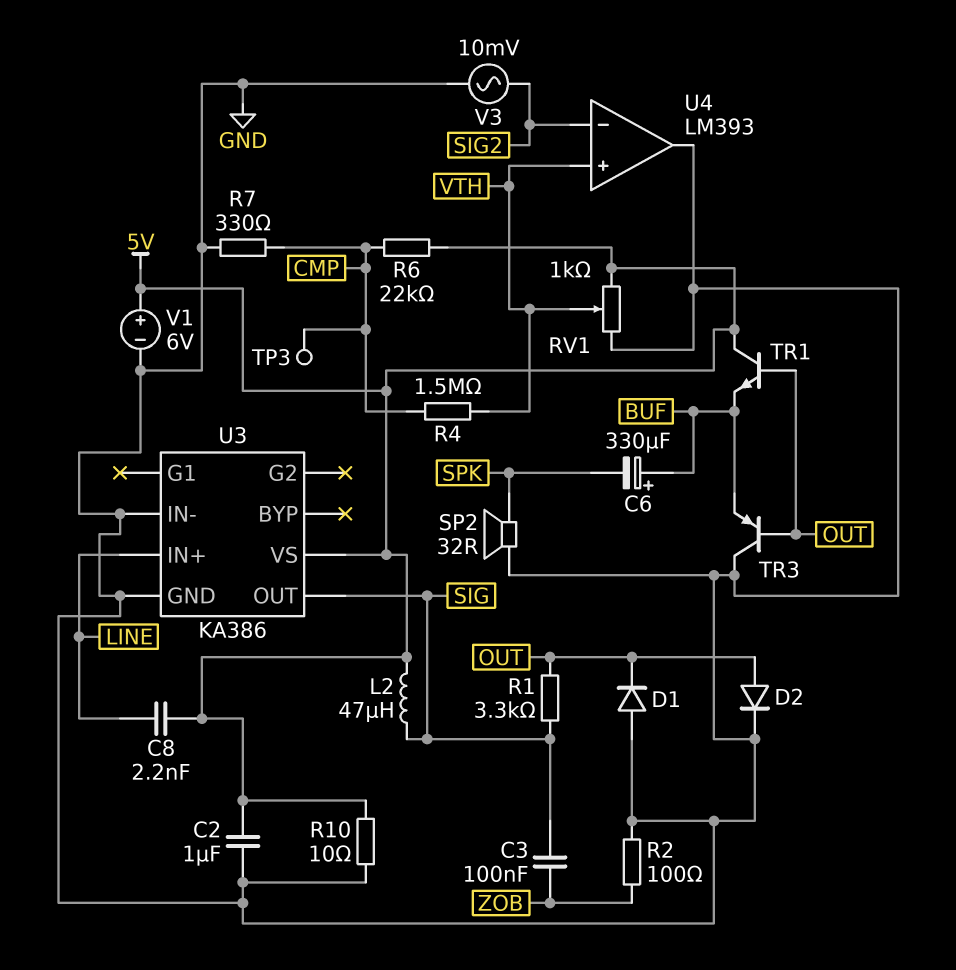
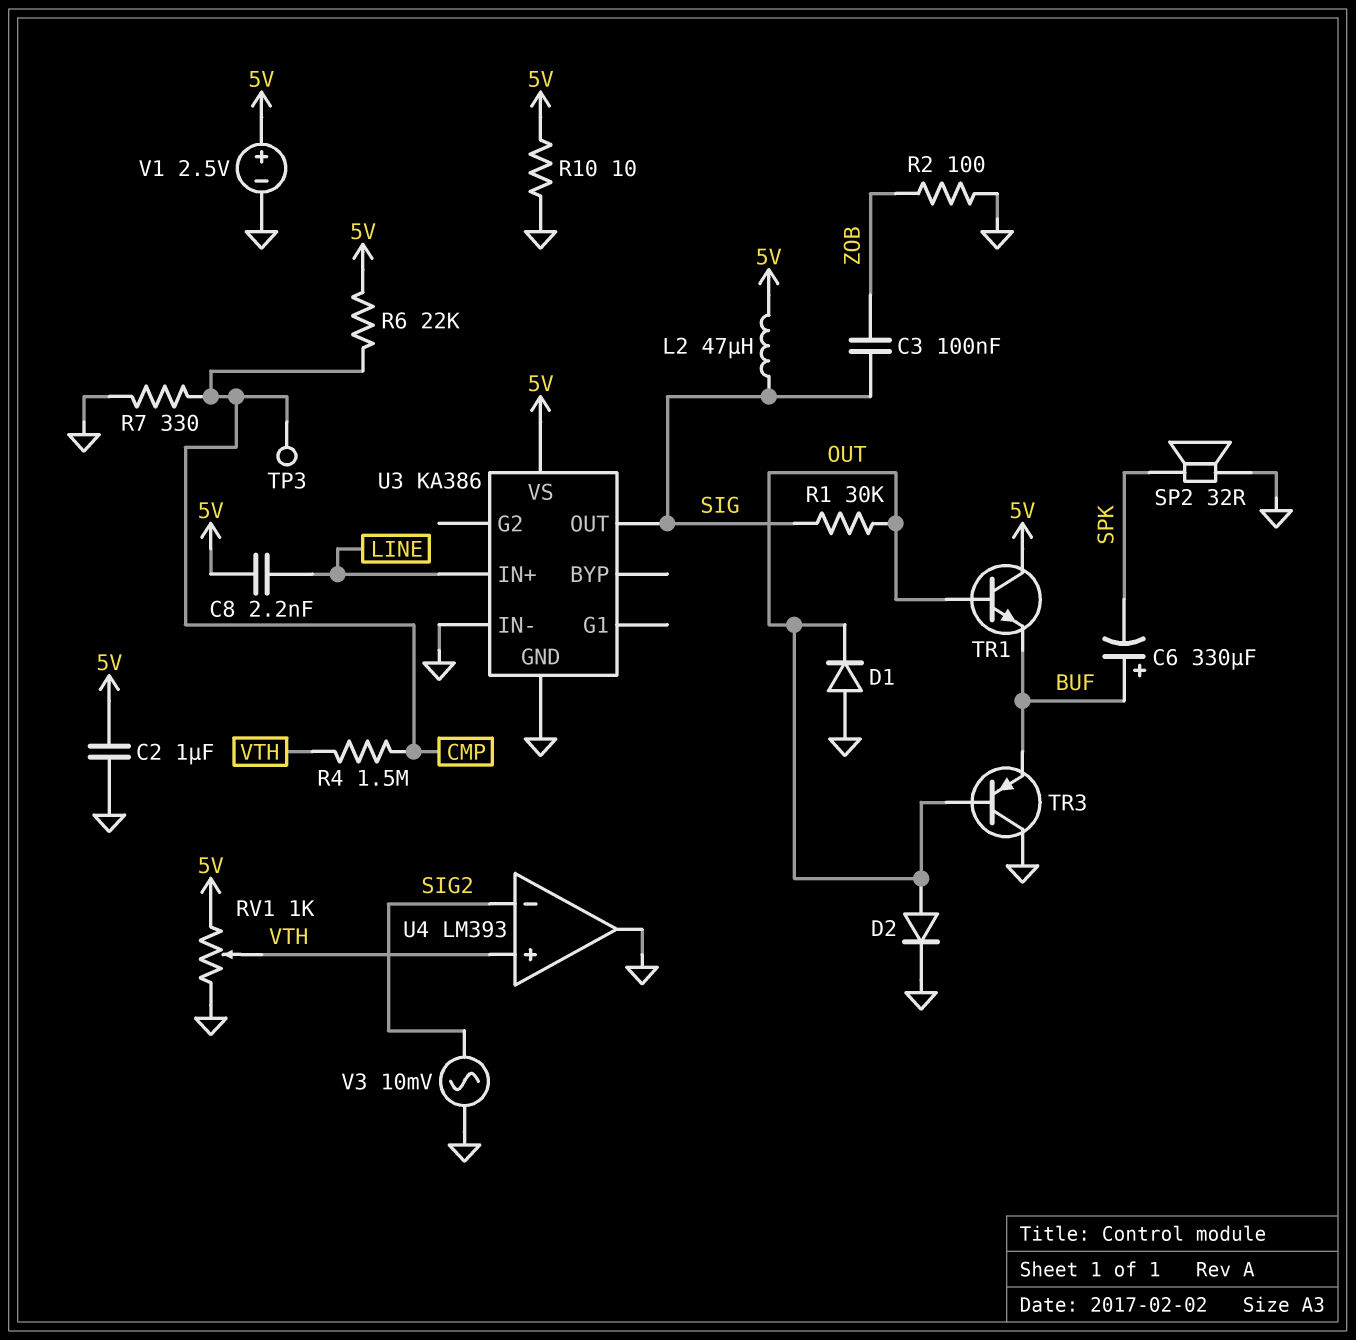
R1: 3.3k (OUT, SIG) -> 30k (OUT, SIG)
V1: 6V (plus 5V, minus GND) -> 2.5V (plus 5V, minus GND)

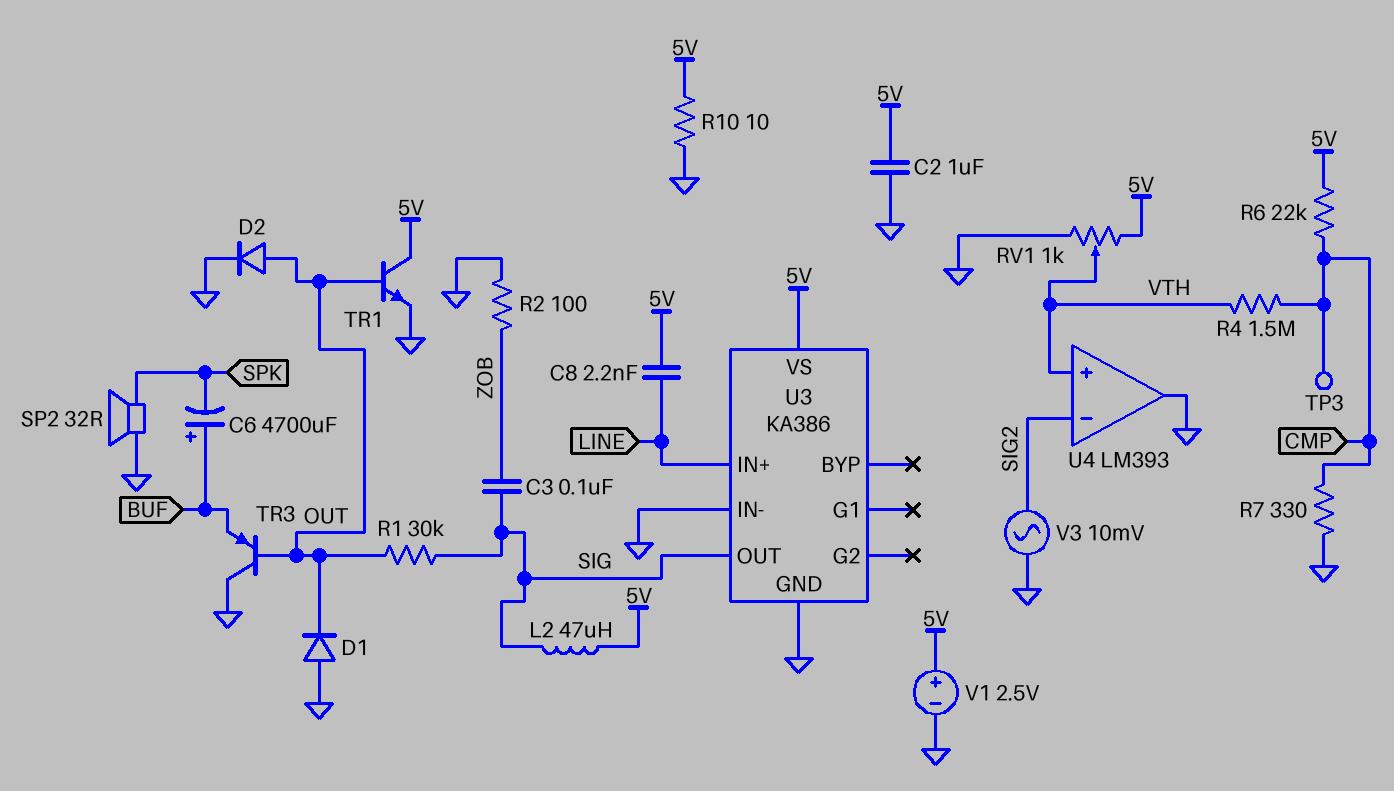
C6: 330uF (plus BUF, minus SPK) -> 4700uF (plus BUF, minus SPK)
TR1: NPN (B OUT, C 5V, E BUF) -> NPN (B OUT, C 5V, E GND)

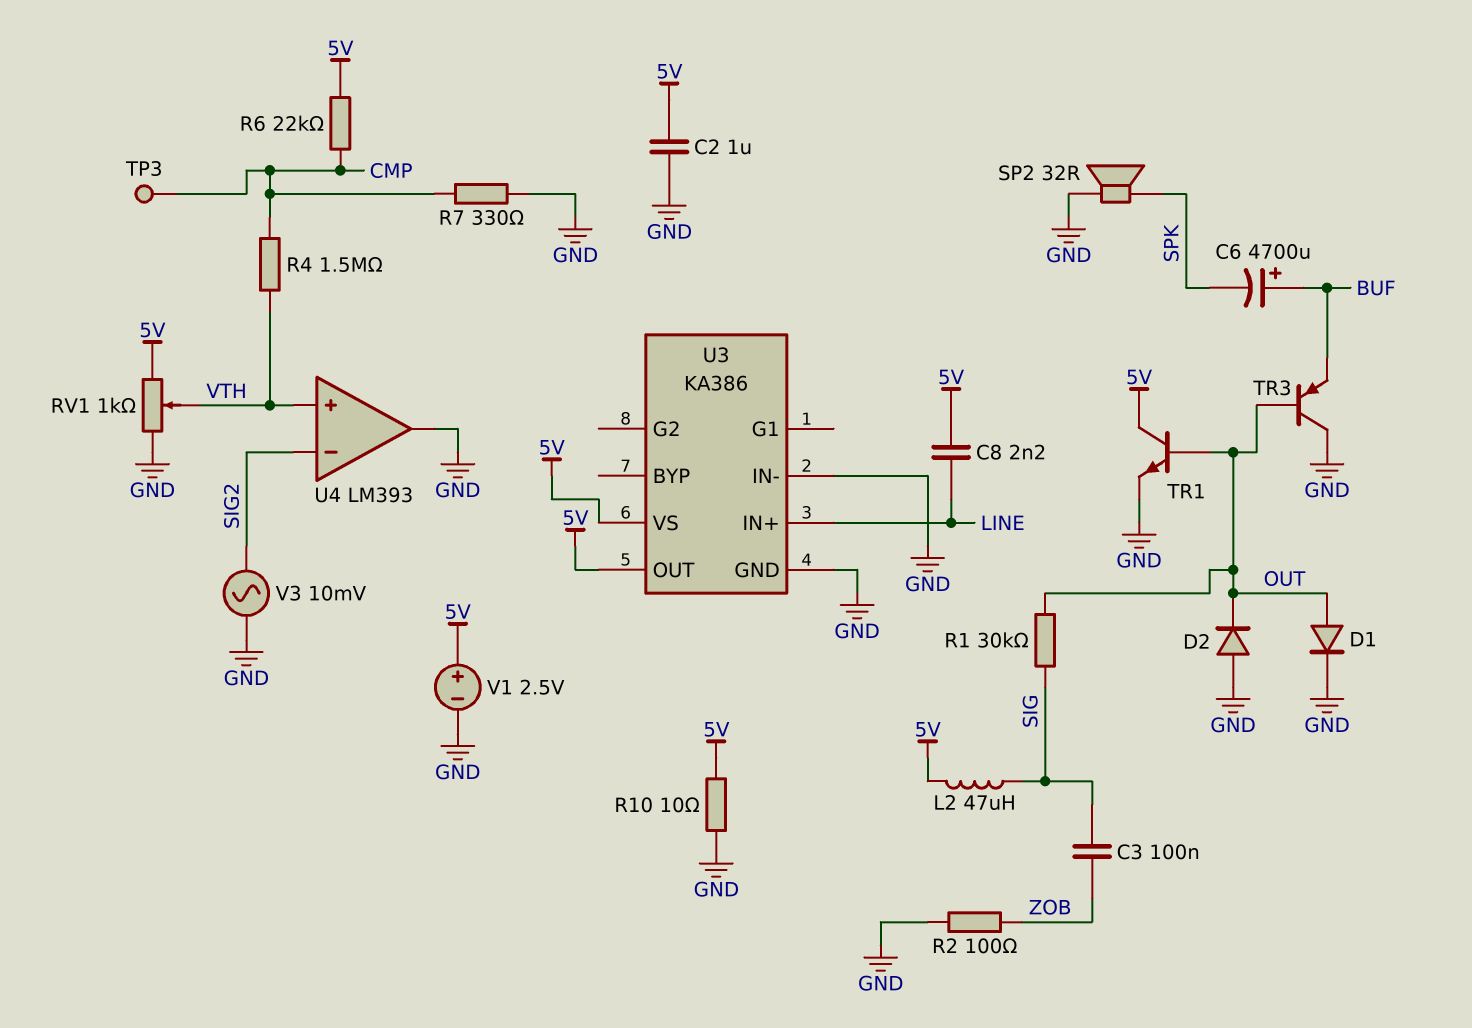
D1: diode (A GND, K OUT) -> diode (A OUT, K GND)
D2: diode (A OUT, K GND) -> diode (A GND, K OUT)
U3 pin OUT: SIG -> 5V

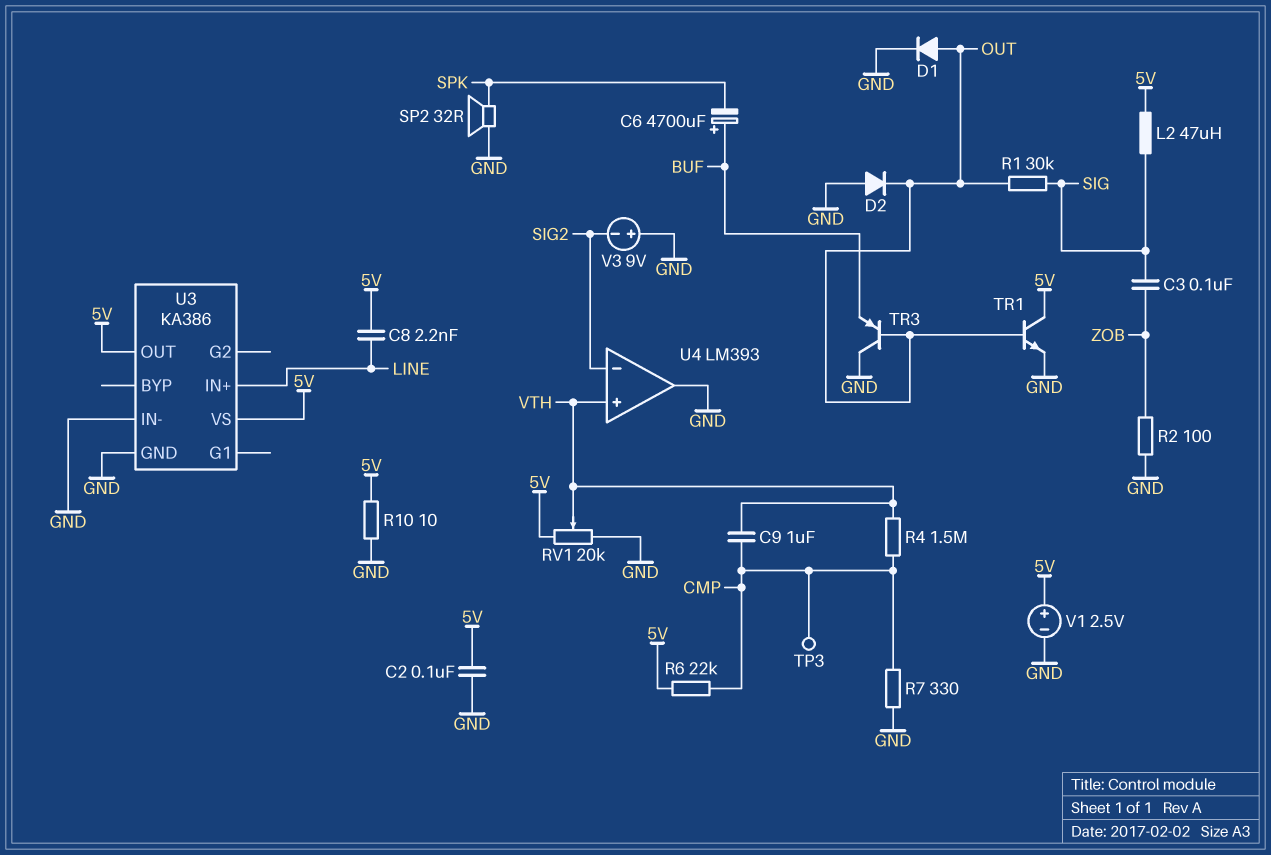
C2: 1uF (5V, GND) -> 100nF (5V, GND)
C9: none -> 1uF (CMP, VTH)
RV1: 1k (5V, GND, wiper VTH) -> 20k (5V, GND, wiper VTH)
V3: AC 10mV (GND, SIG2) -> 9V (plus GND, minus SIG2)

